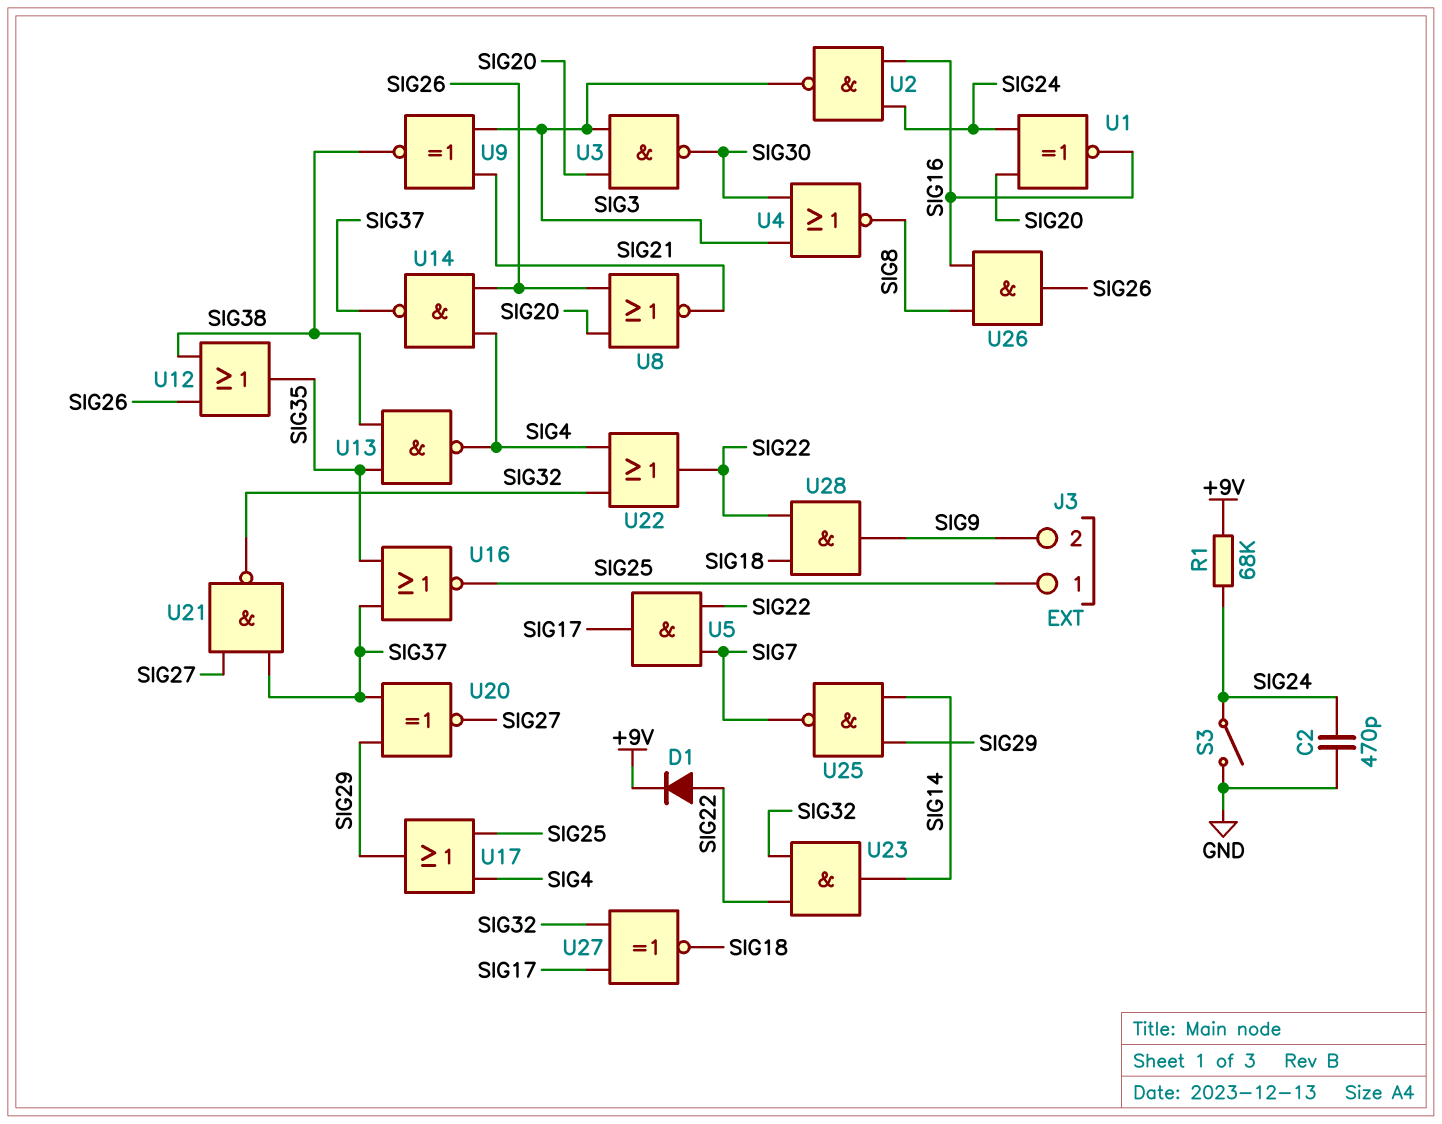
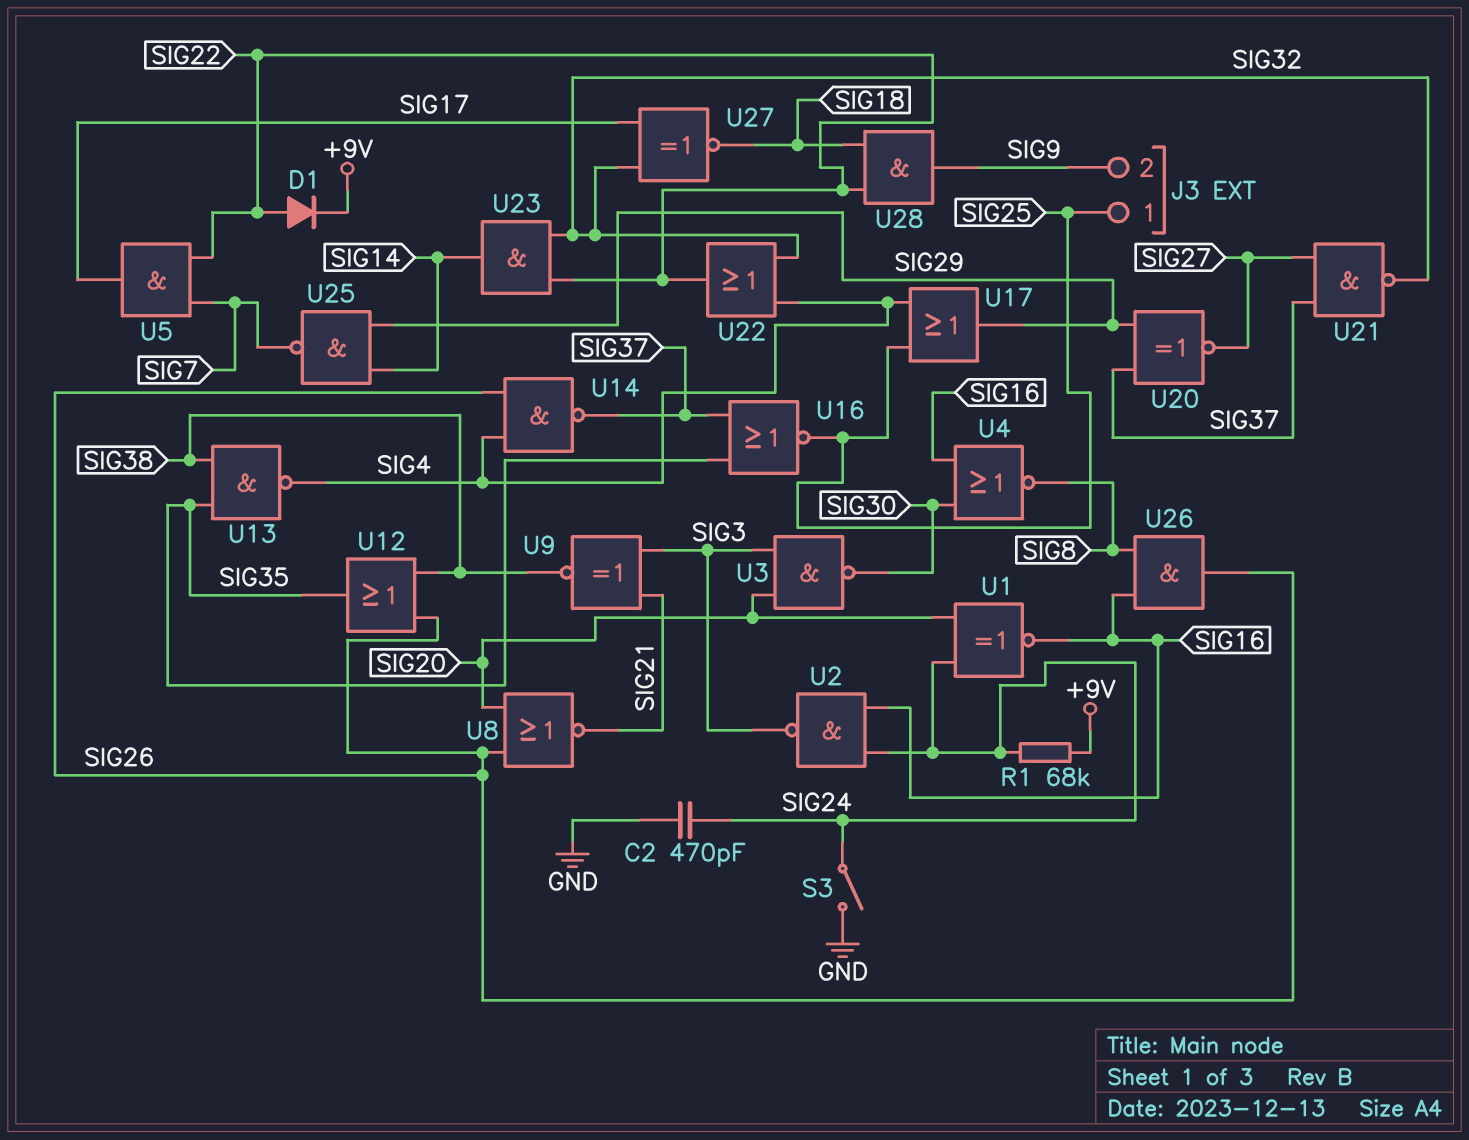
U4: NOR (in SIG3, in SIG30, out SIG8) -> NOR (in SIG16, in SIG30, out SIG8)

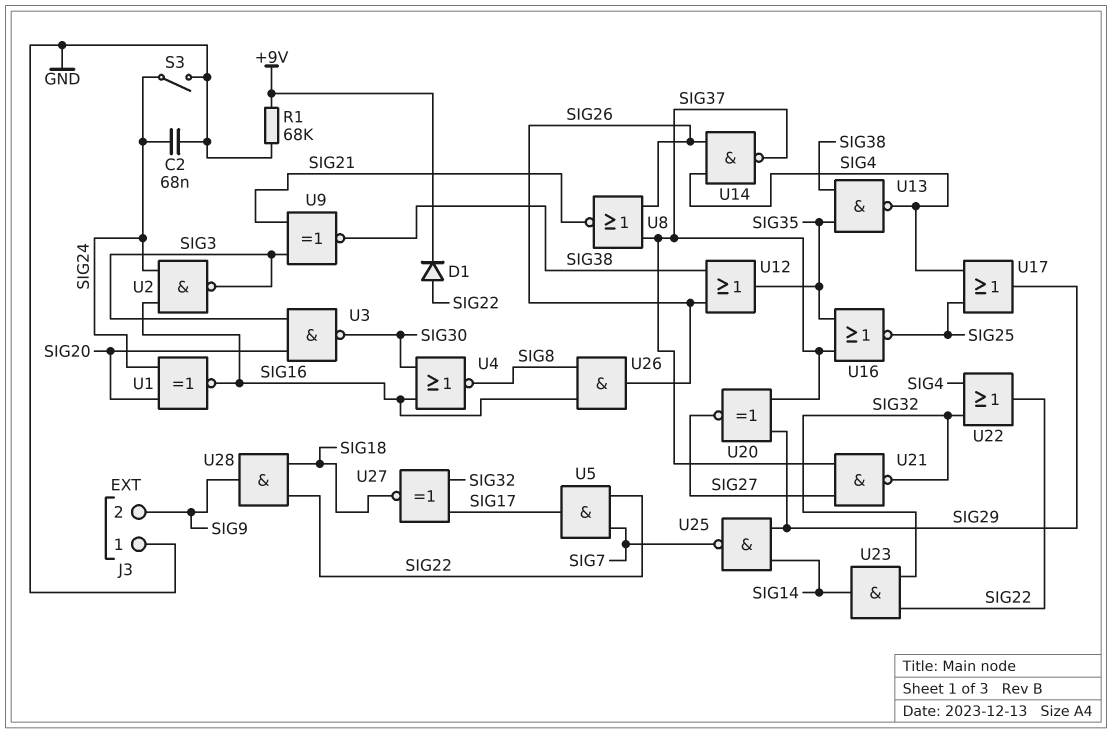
C2: 470pF (GND, SIG24) -> 68nF (GND, SIG24)
J3 pin 1: SIG25 -> GND
R1: 68k (+9V, SIG24) -> 68k (+9V, GND)
U8: NOR (in SIG20, in SIG26, out SIG21) -> NOR (in SIG26, in SIG37, out SIG21)

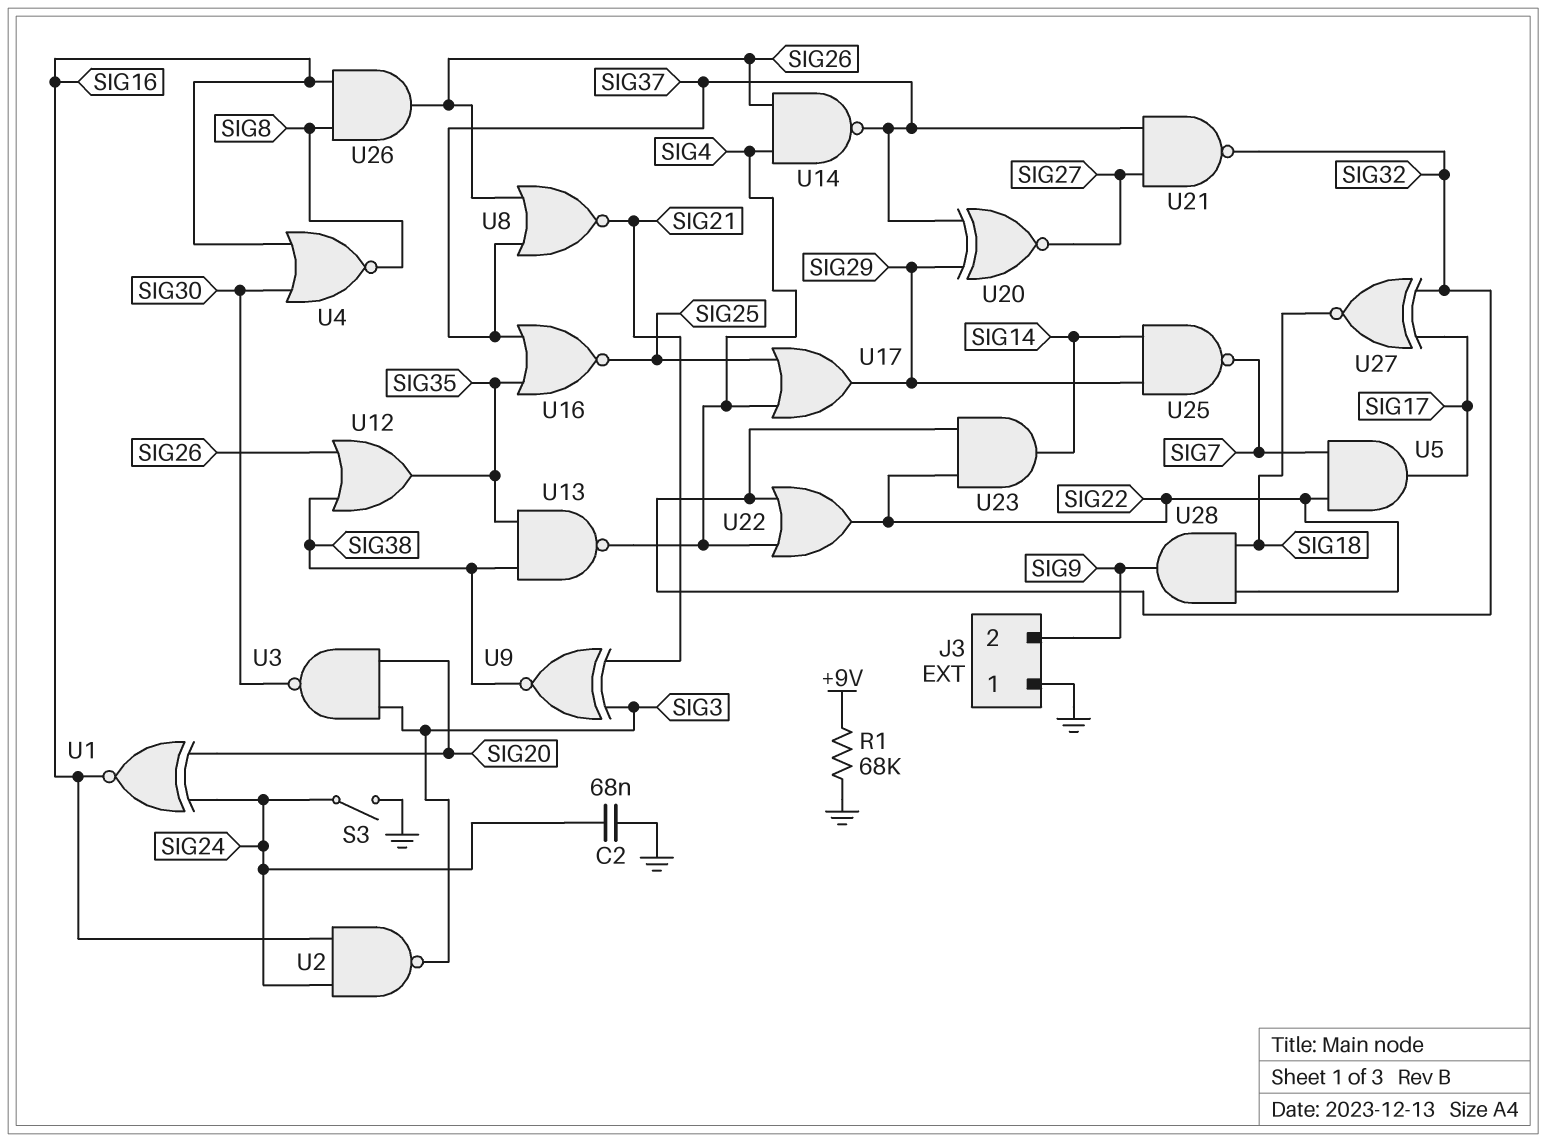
D1: diode (A SIG22, K +9V) -> none

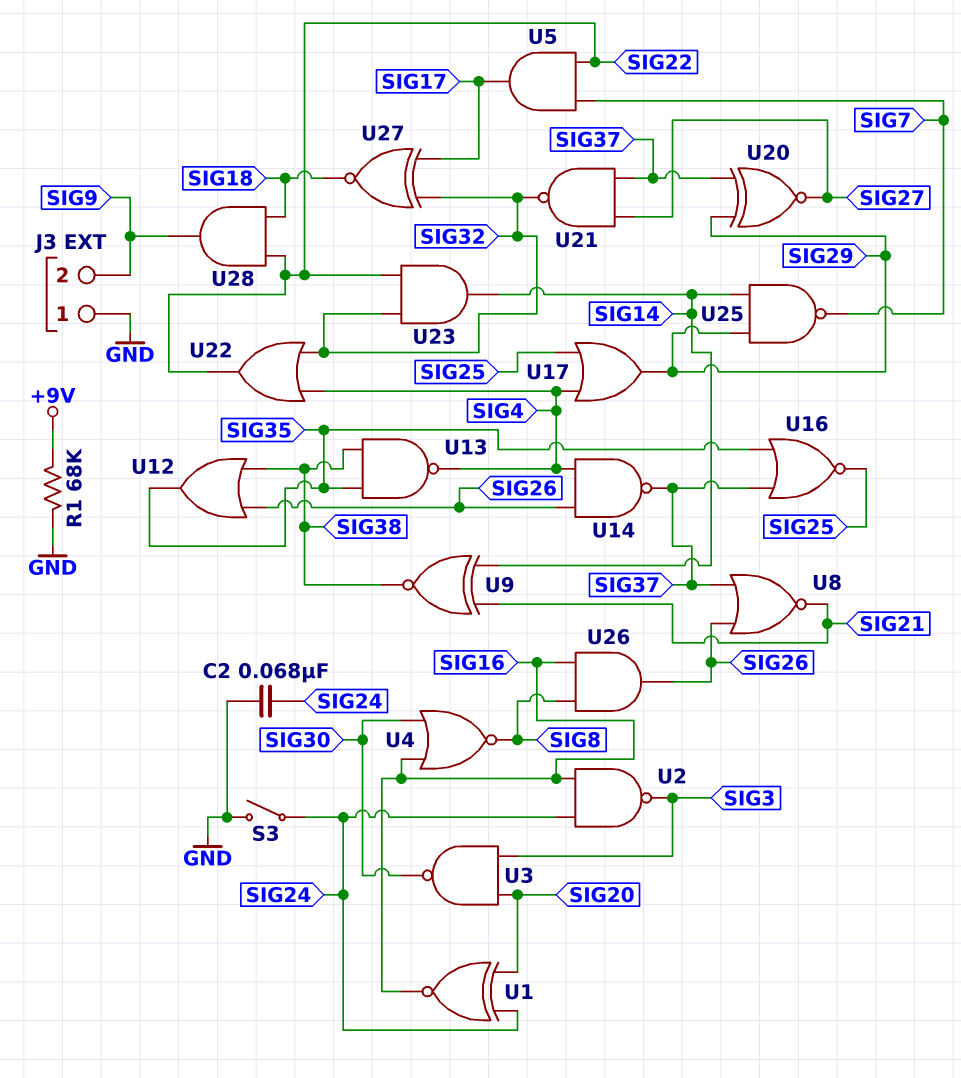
U9: XNOR (in SIG3, in SIG21, out SIG38) -> XNOR (in SIG14, in SIG21, out SIG38)

